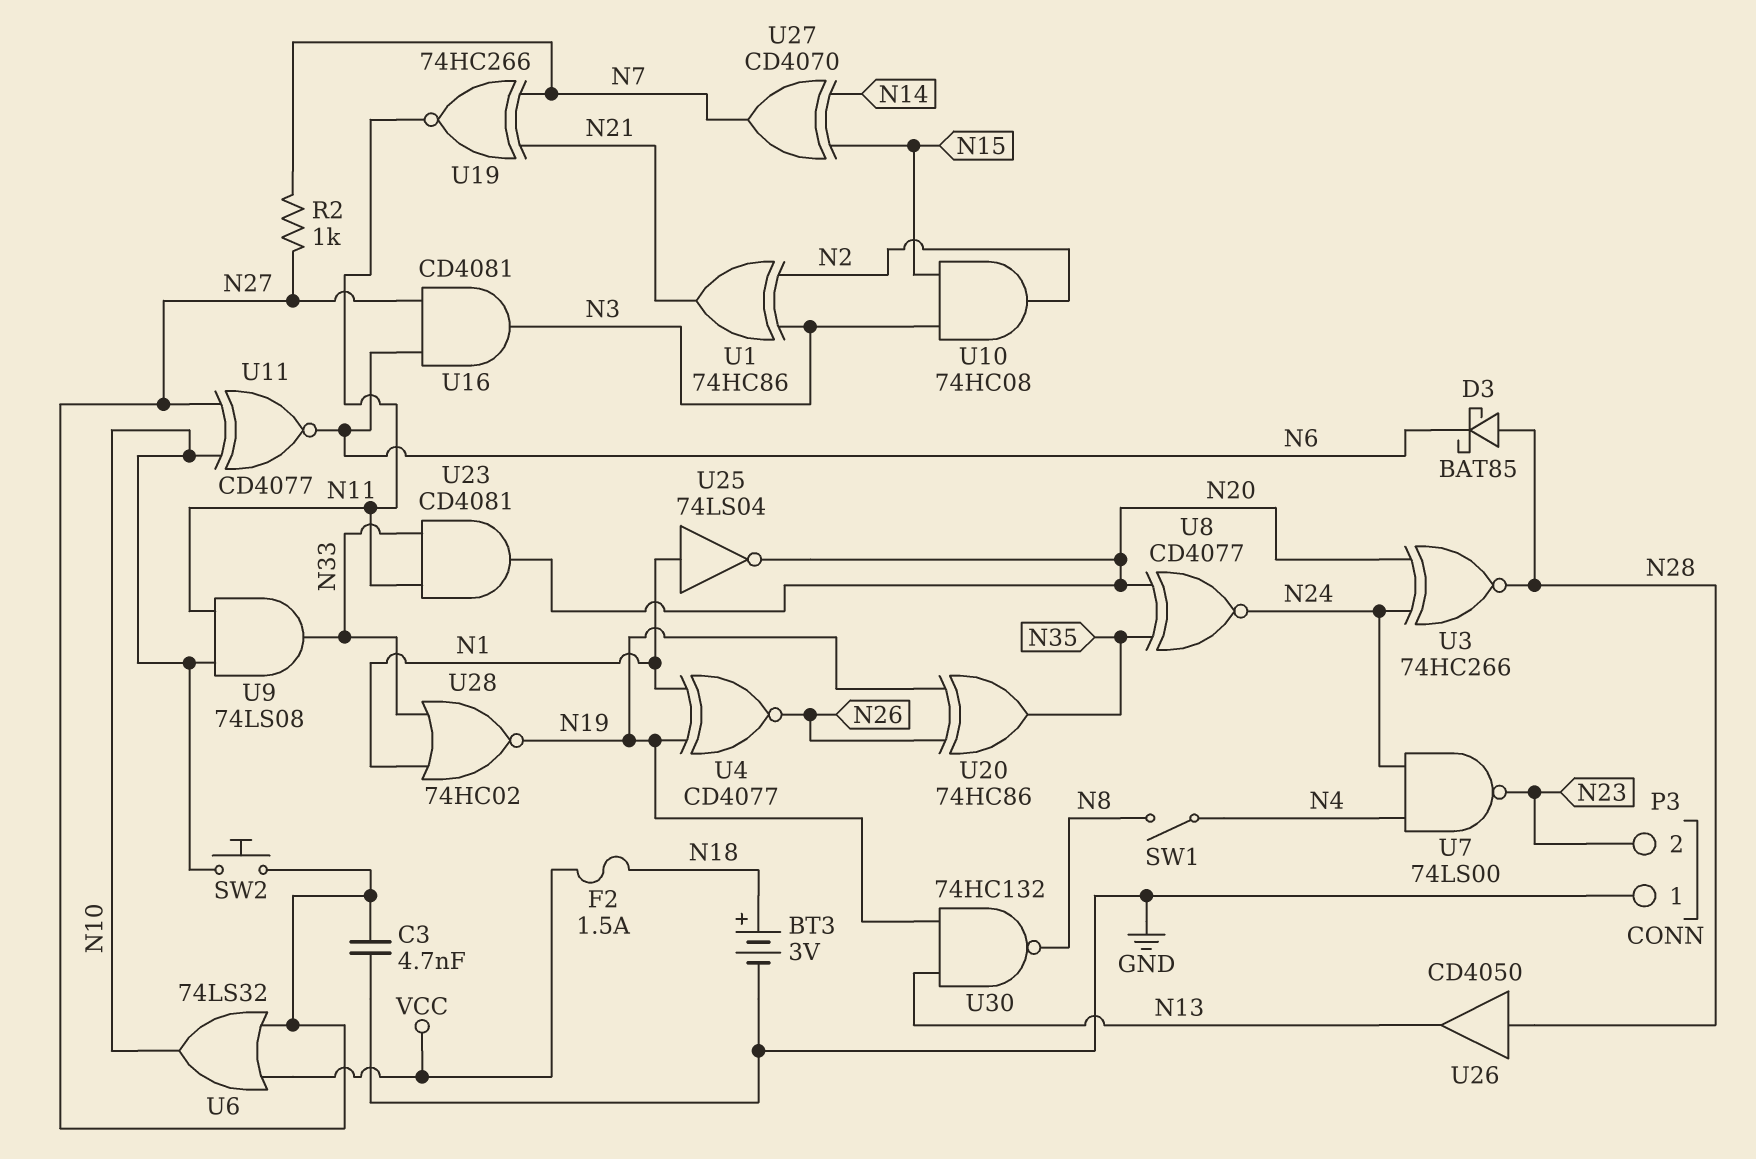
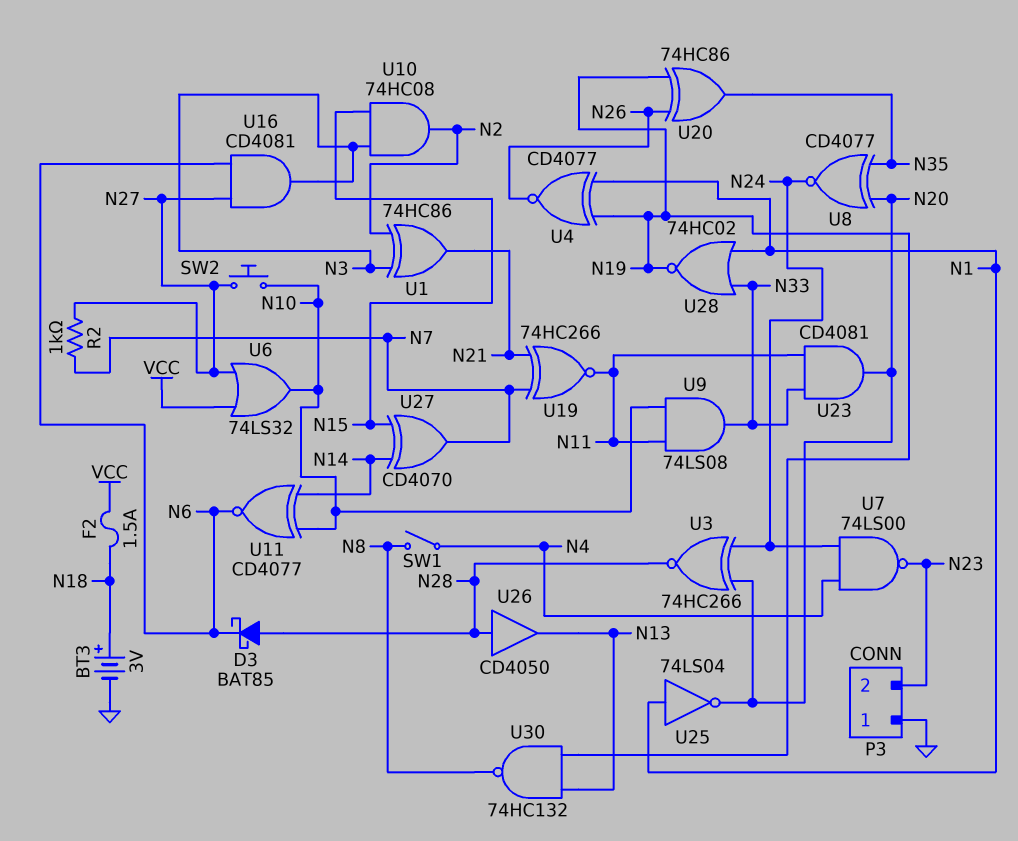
C3: 4.7nF (GND, N27) -> none
U11: XNOR CD4077 (in N10, in N27, out N6) -> XNOR CD4077 (in N10, in N14, out N6)

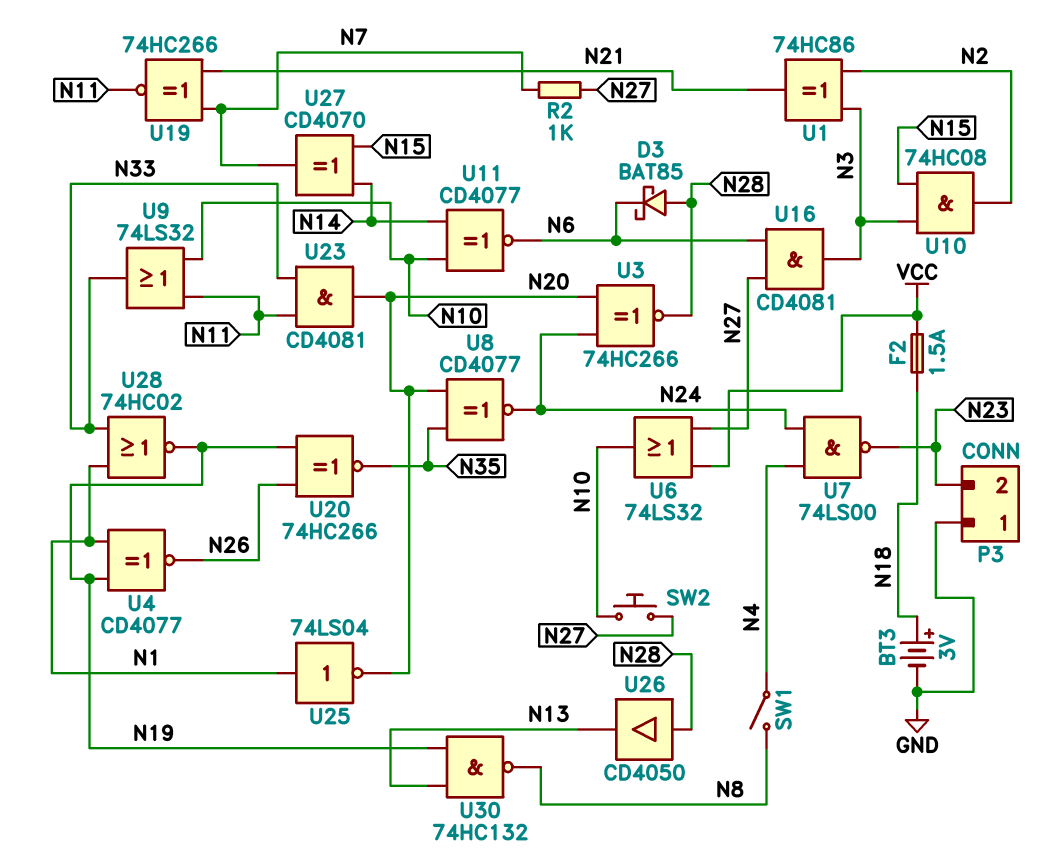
U9: AND 74LS08 (in N10, in N11, out N33) -> OR 74LS32 (in N10, in N11, out N33)
U20: XOR 74HC86 (in N19, in N26, out N35) -> XNOR 74HC266 (in N19, in N26, out N35)

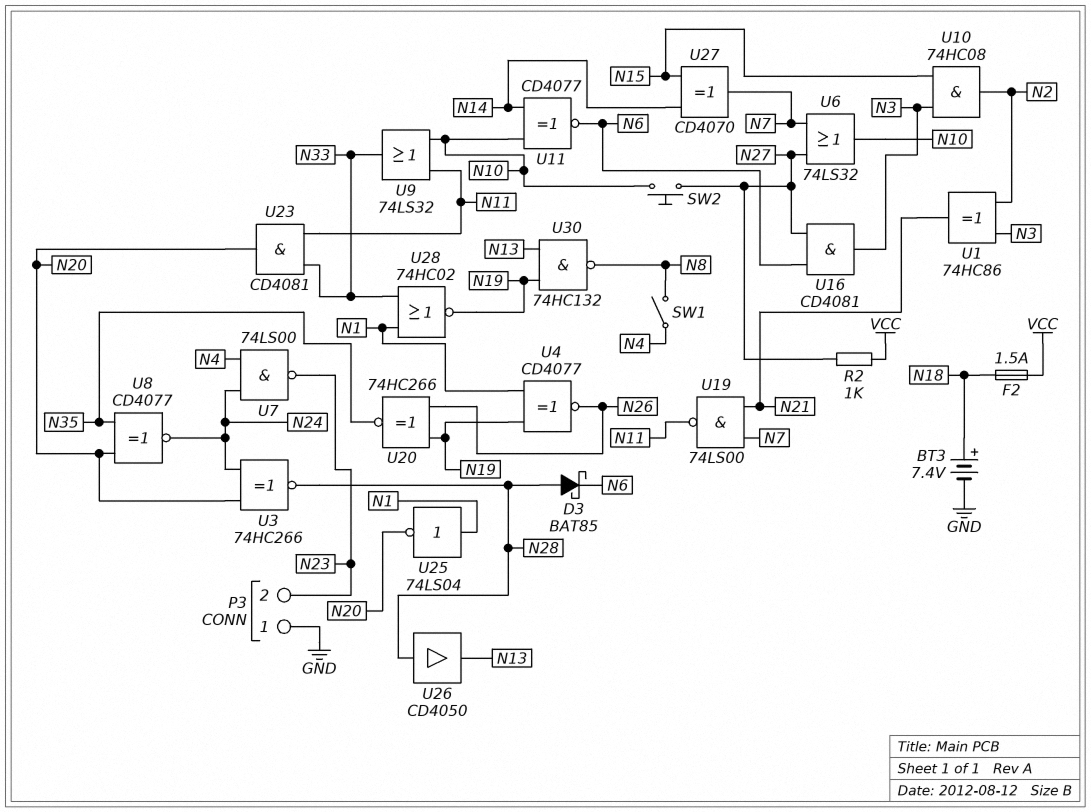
BT3: 3V (plus N18, minus GND) -> 7.4V (plus N18, minus GND)
R2: 1k (N7, N27) -> 1k (N27, VCC)
U6: OR 74LS32 (in N27, in VCC, out N10) -> OR 74LS32 (in N7, in N27, out N10)
U19: XNOR 74HC266 (in N7, in N21, out N11) -> NAND 74LS00 (in N7, in N21, out N11)

